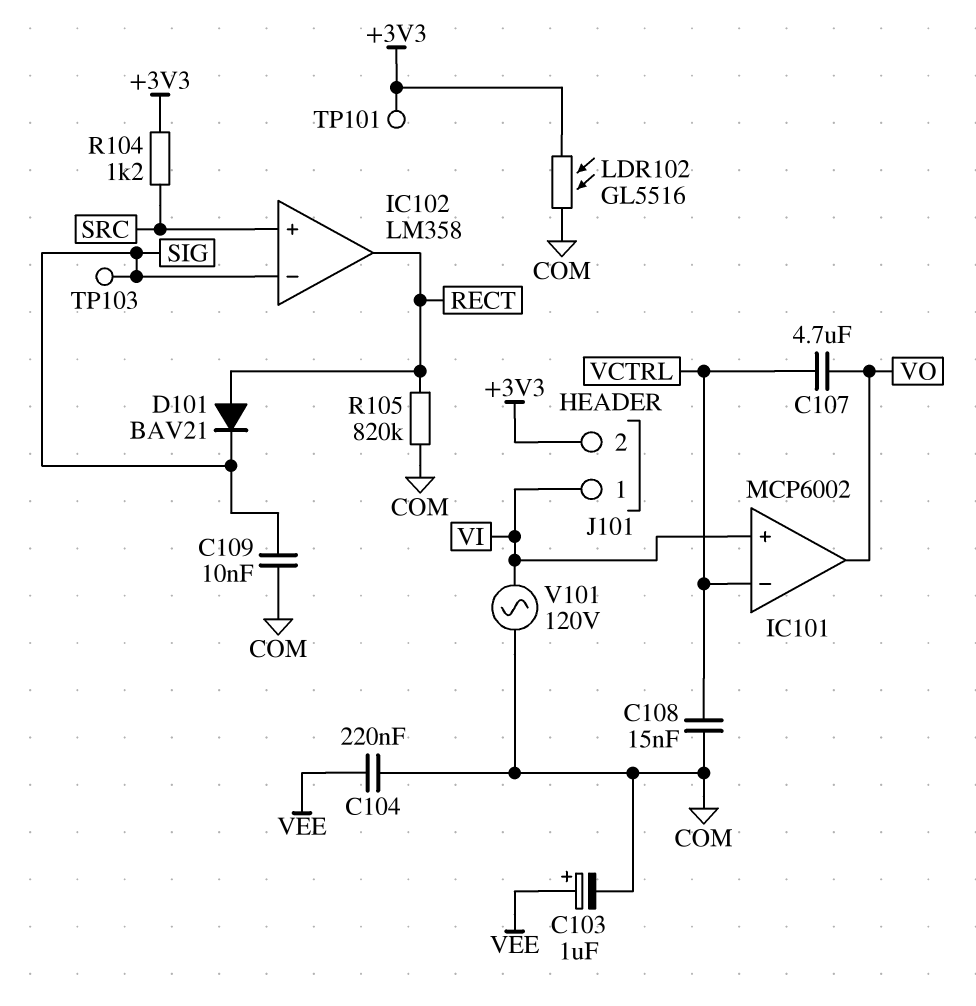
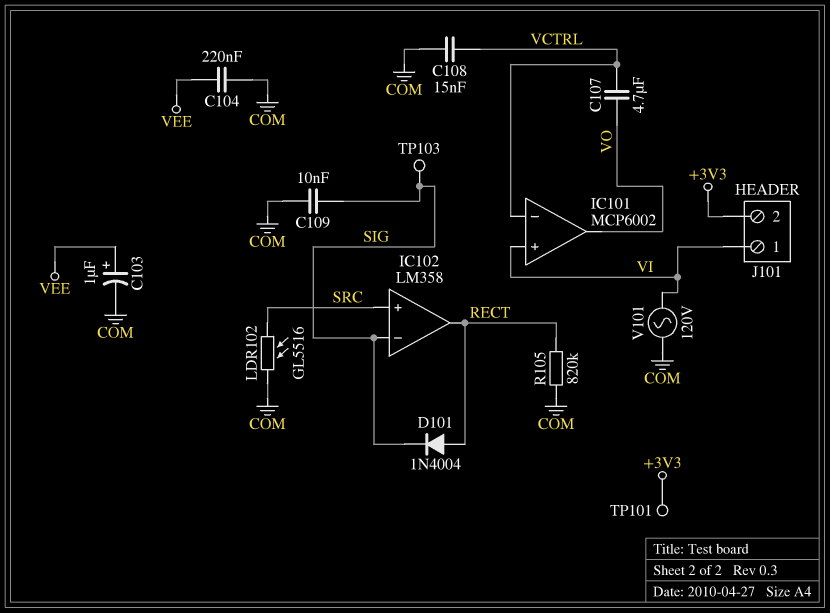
D101: diode BAV21 (A RECT, K SIG) -> diode 1N4004 (A RECT, K SIG)
LDR102: GL5516 (+3V3, COM) -> GL5516 (COM, SRC)
R104: 1.2k (+3V3, SRC) -> none

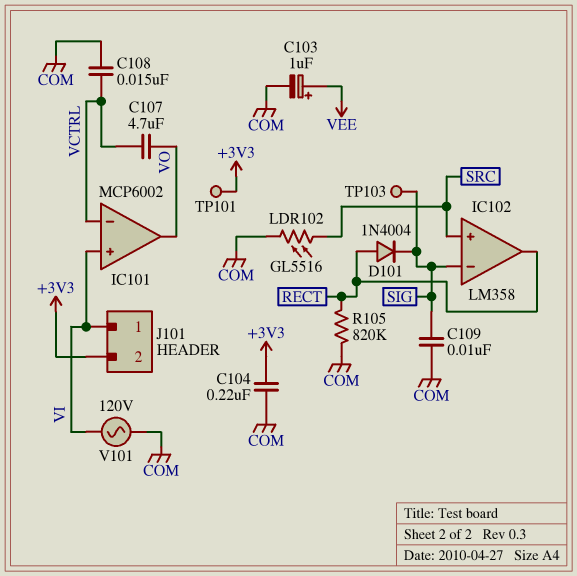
C104: 220nF (COM, VEE) -> 220nF (+3V3, COM)

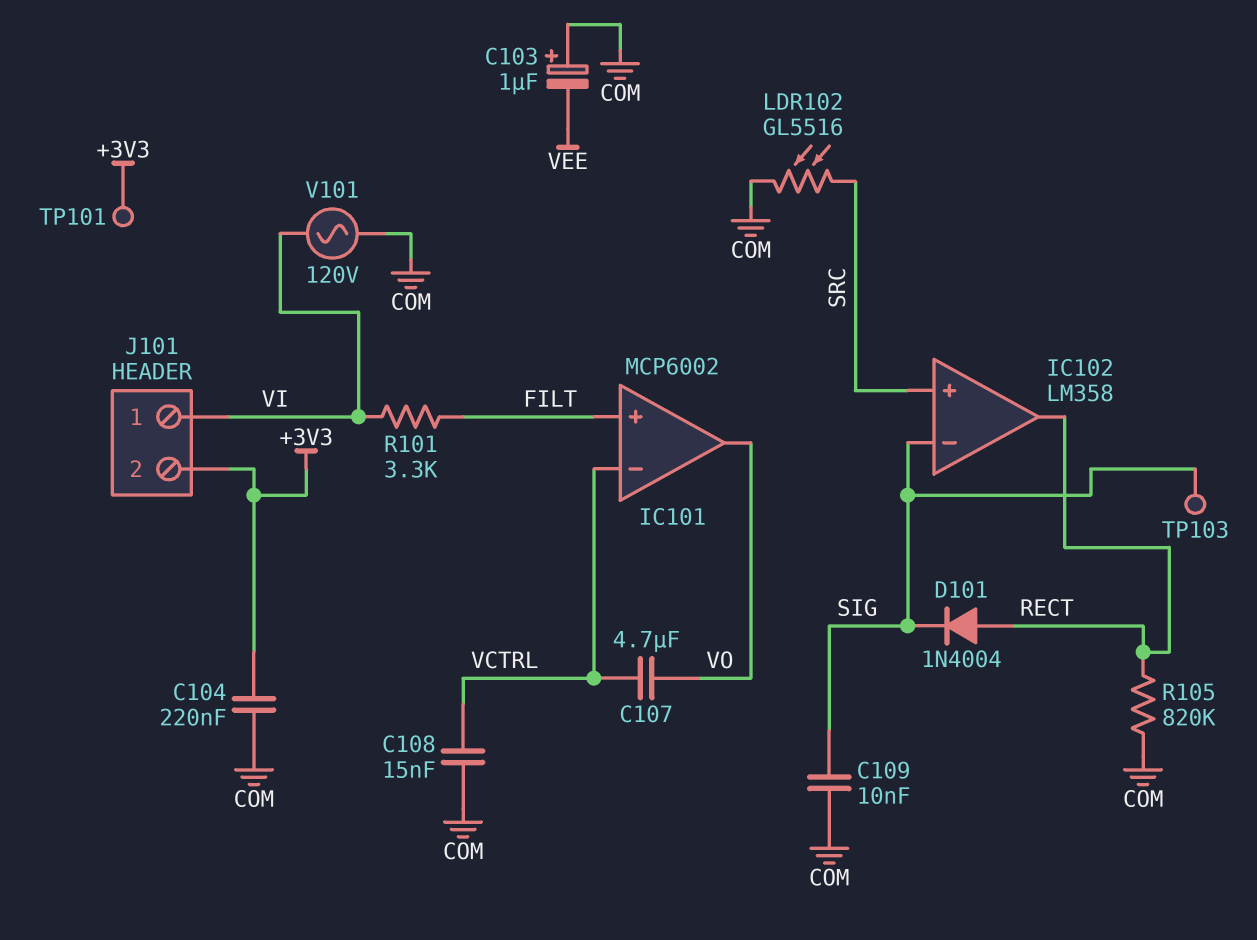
C103: 1uF (plus VEE, minus COM) -> 1uF (plus COM, minus VEE)
IC101 pin in+: VI -> FILT
R101: none -> 3.3k (FILT, VI)

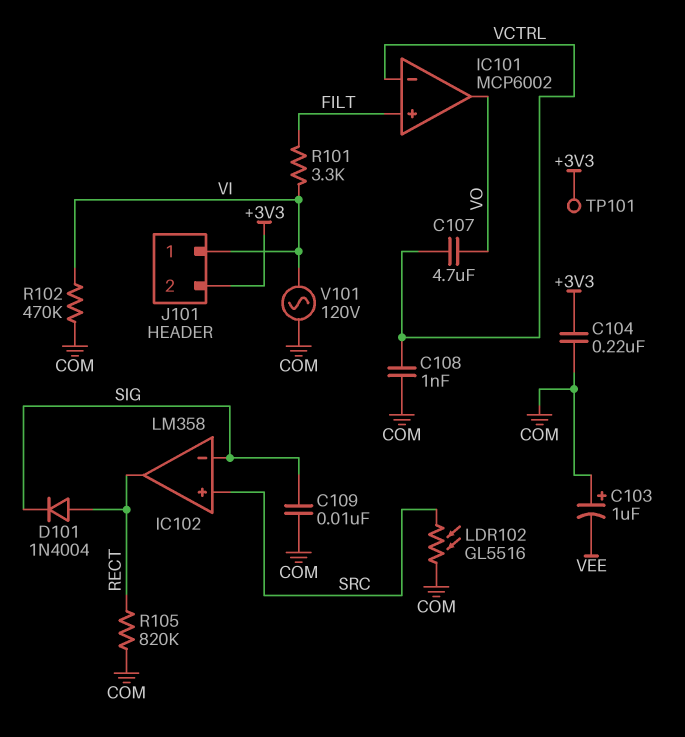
C108: 15nF (COM, VCTRL) -> 1nF (COM, VCTRL)
R102: none -> 470k (COM, VI)
TP103: test point (SIG) -> none

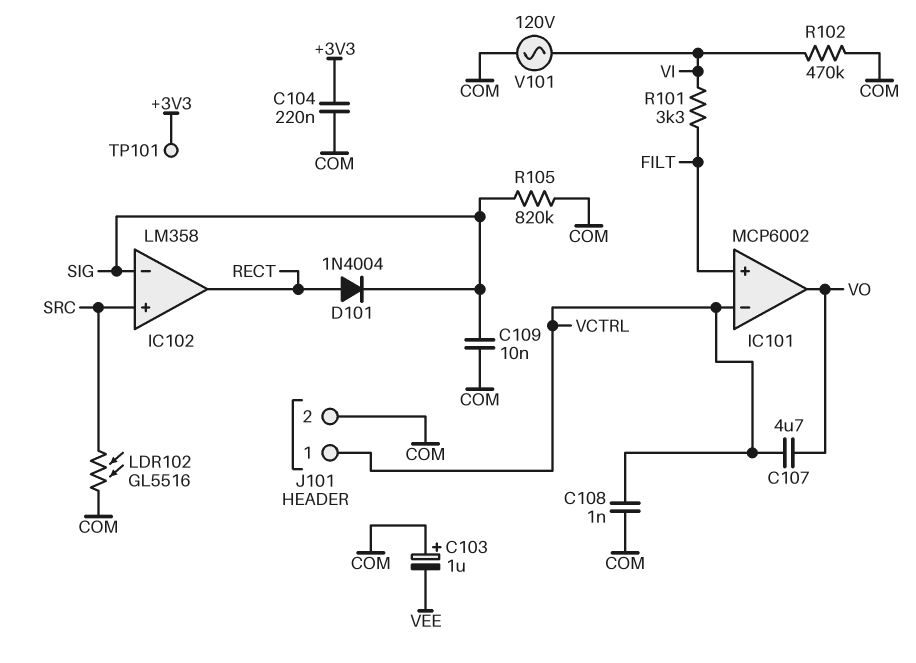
J101 pin 1: VI -> VCTRL
J101 pin 2: +3V3 -> COM
R105: 820k (COM, RECT) -> 820k (COM, SIG)

